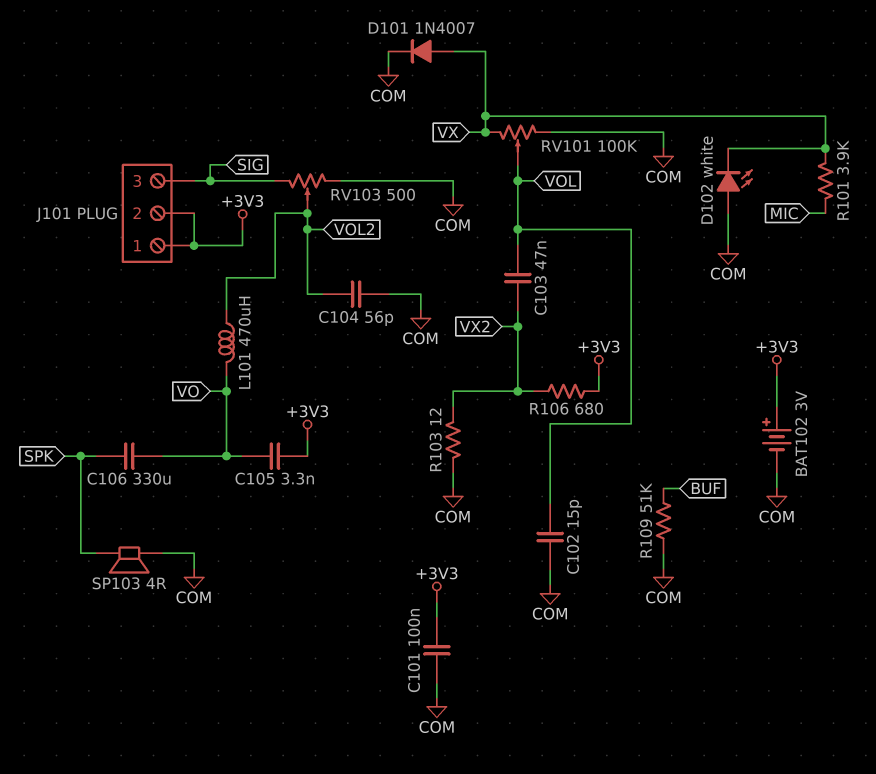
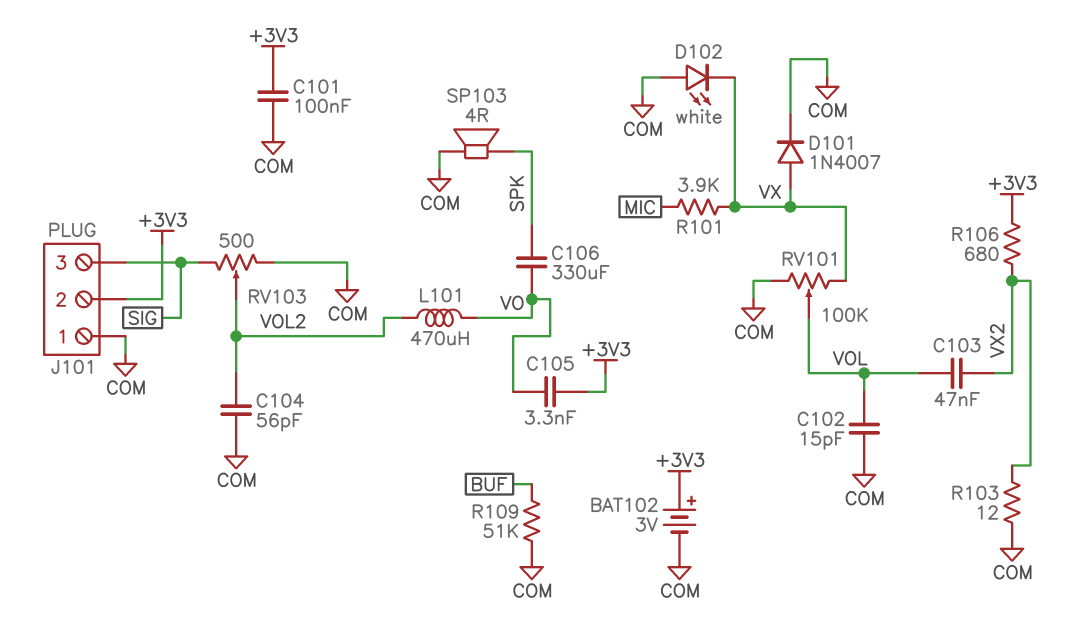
J101 pin 1: +3V3 -> COM

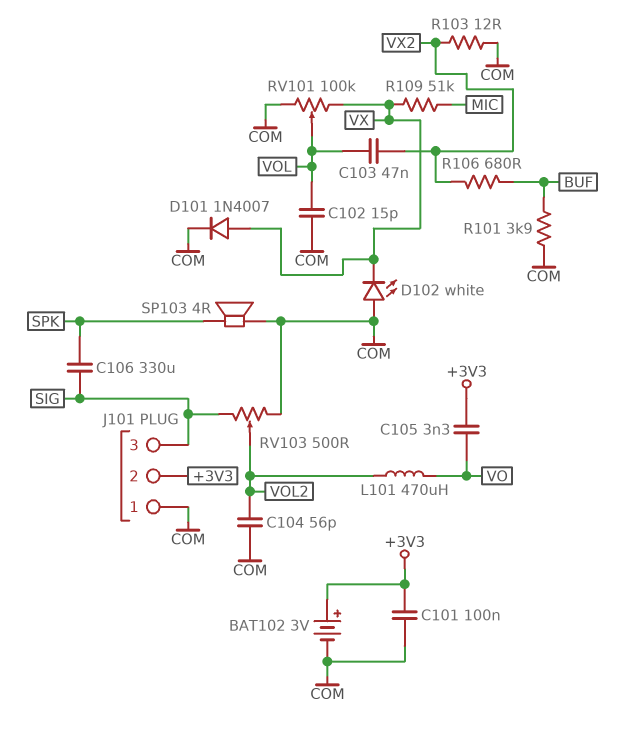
C106: 330uF (SPK, VO) -> 330uF (SIG, SPK)
R101: 3.9k (MIC, VX) -> 3.9k (BUF, COM)
R106: 680 (+3V3, VX2) -> 680 (BUF, VX2)
R109: 51k (BUF, COM) -> 51k (MIC, VX)

